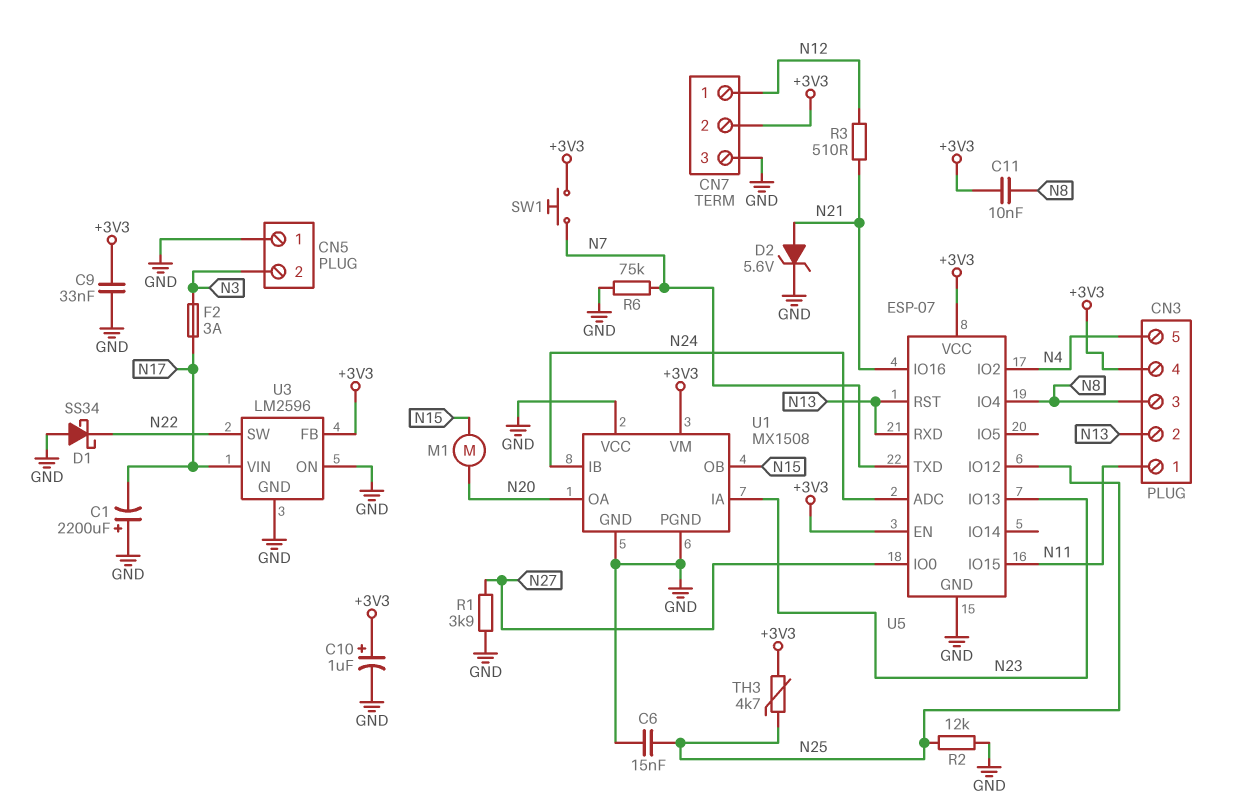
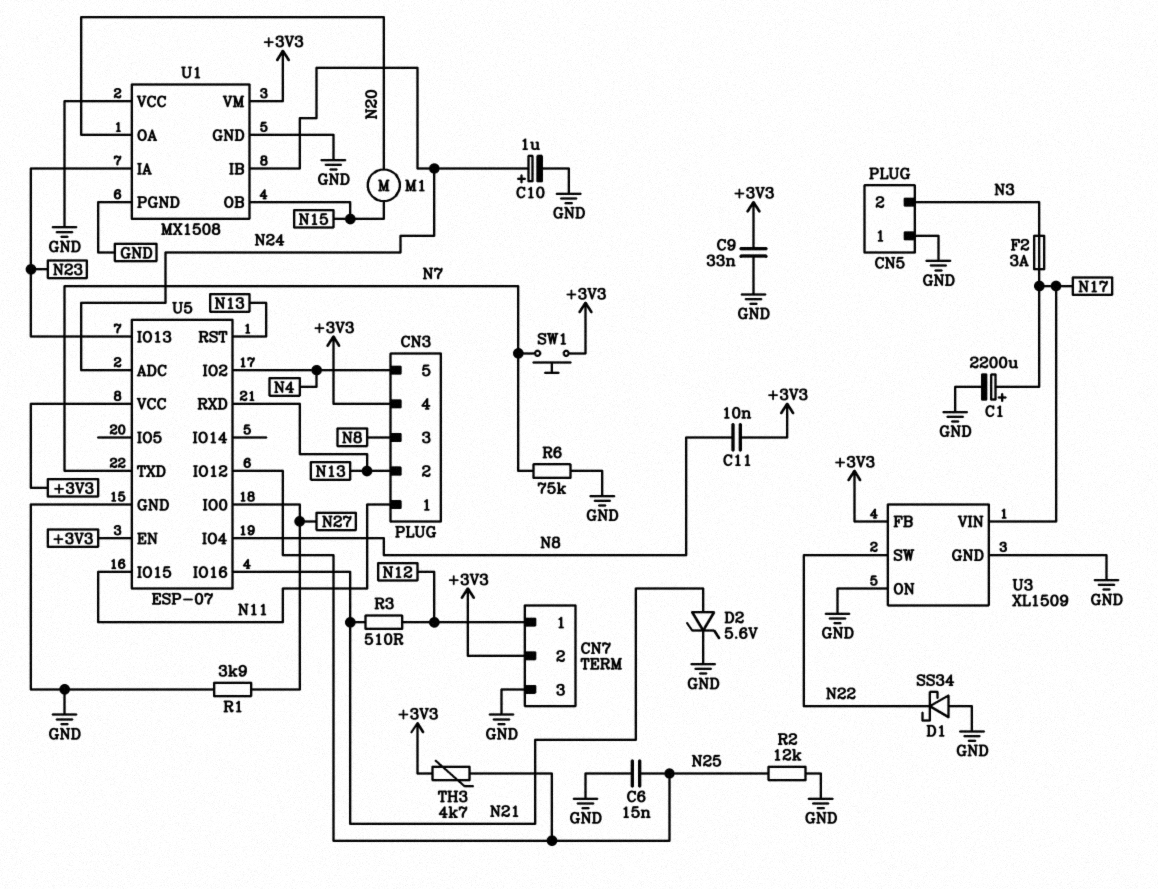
C1: 2200uF (plus GND, minus N17) -> 2200uF (plus N17, minus GND)
C10: 1uF (plus +3V3, minus GND) -> 1uF (plus N24, minus GND)
U3: LM2596 -> XL1509

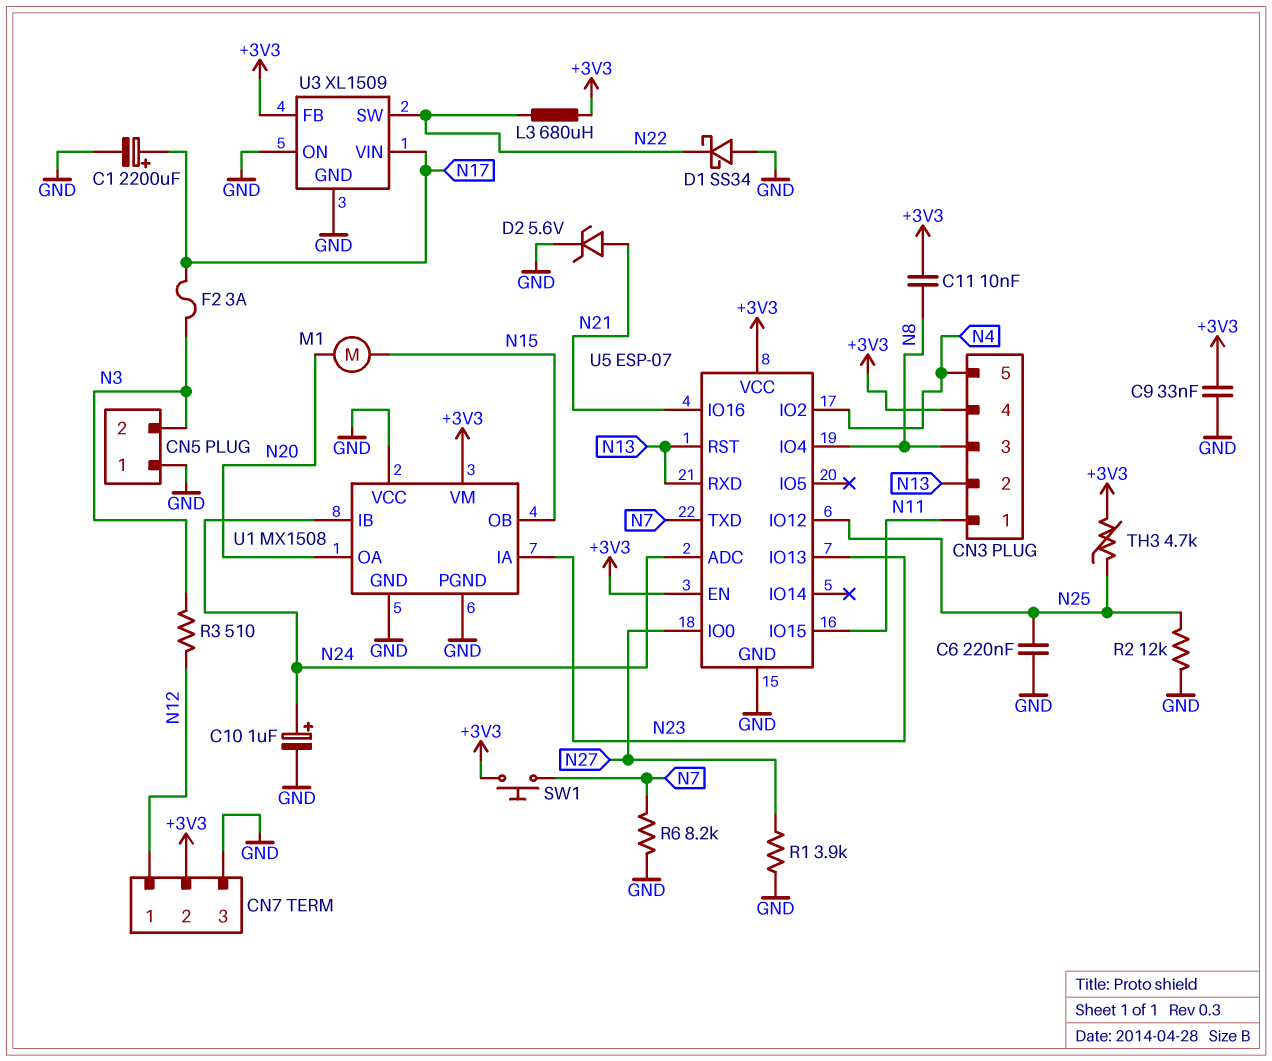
C6: 15nF (GND, N25) -> 220nF (GND, N25)
L3: none -> 680uH (+3V3, N22)
R3: 510 (N12, N21) -> 510 (N3, N12)
R6: 75k (GND, N7) -> 8.2k (GND, N7)

